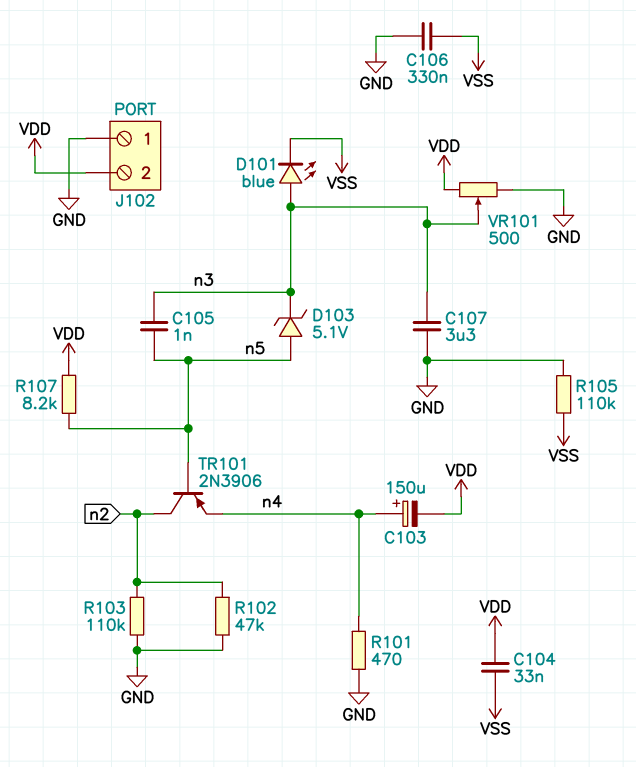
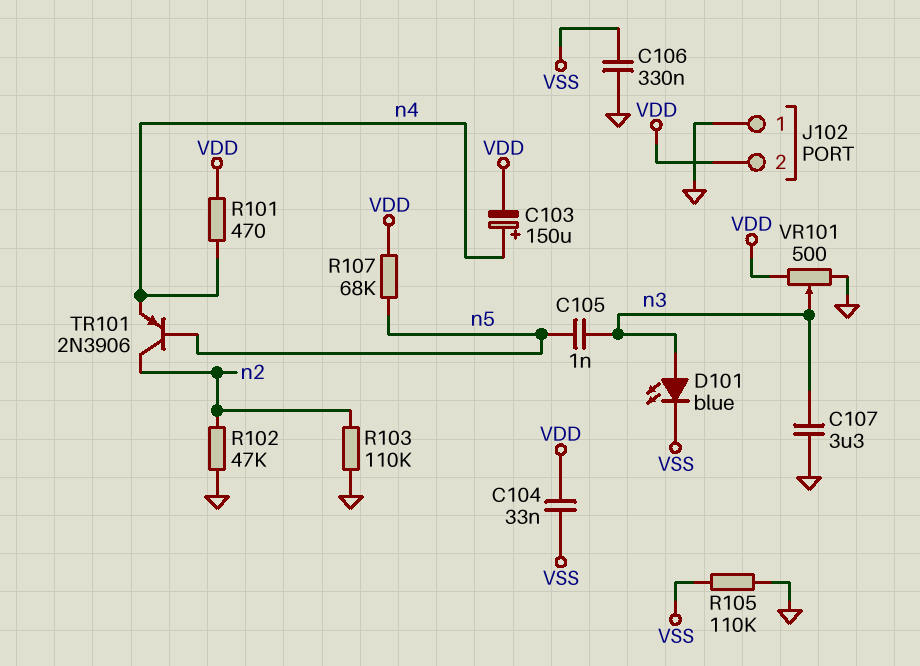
D103: zener 5.1V (A n5, K n3) -> none
R101: 470 (GND, n4) -> 470 (VDD, n4)
R107: 8.2k (VDD, n5) -> 68k (VDD, n5)

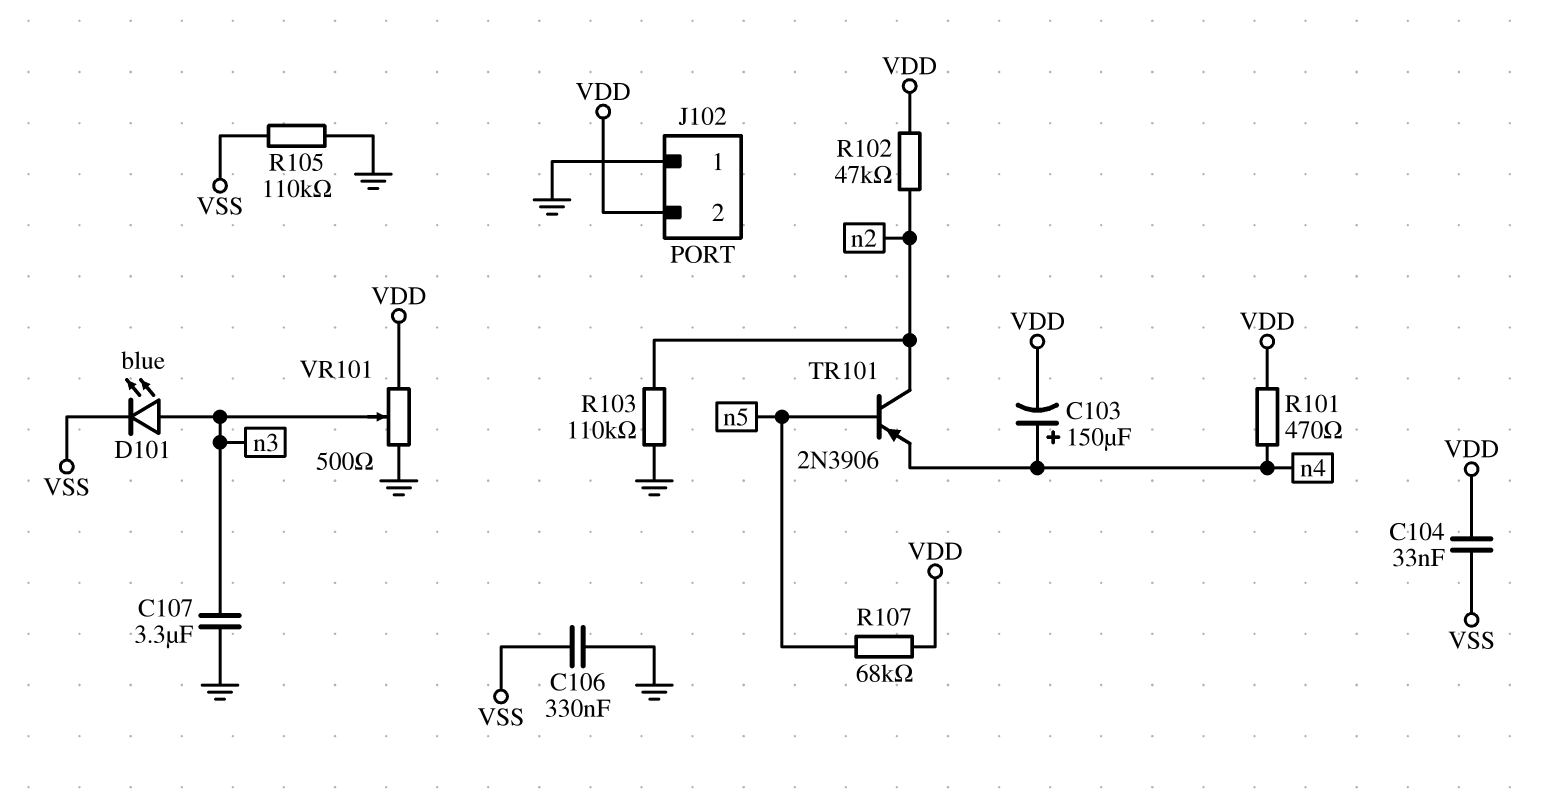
C105: 1nF (n3, n5) -> none
R102: 47k (GND, n2) -> 47k (VDD, n2)

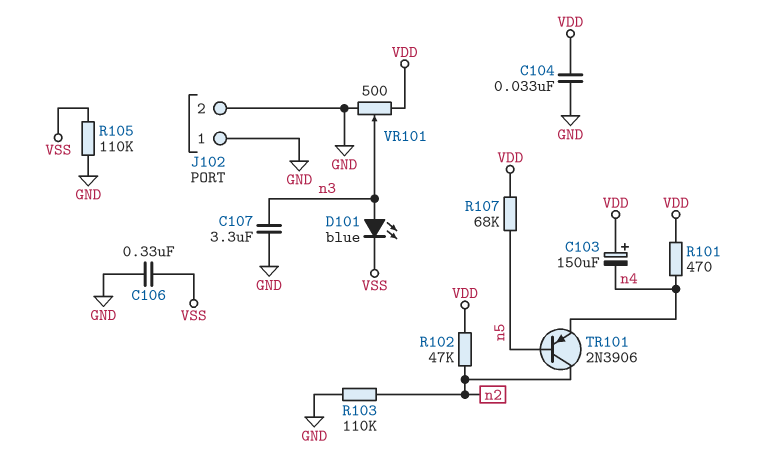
C103: 150uF (plus n4, minus VDD) -> 150uF (plus VDD, minus n4)
C104: 33nF (VDD, VSS) -> 33nF (GND, VDD)
J102 pin 2: VDD -> GND

